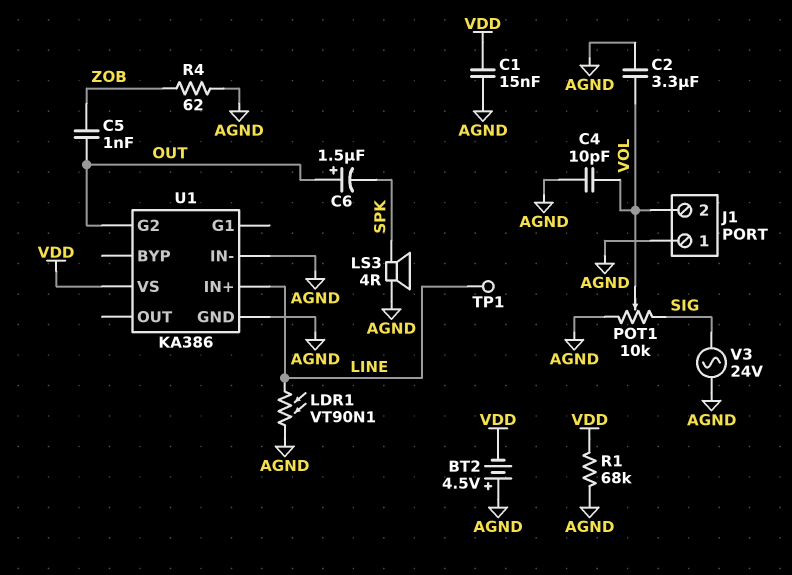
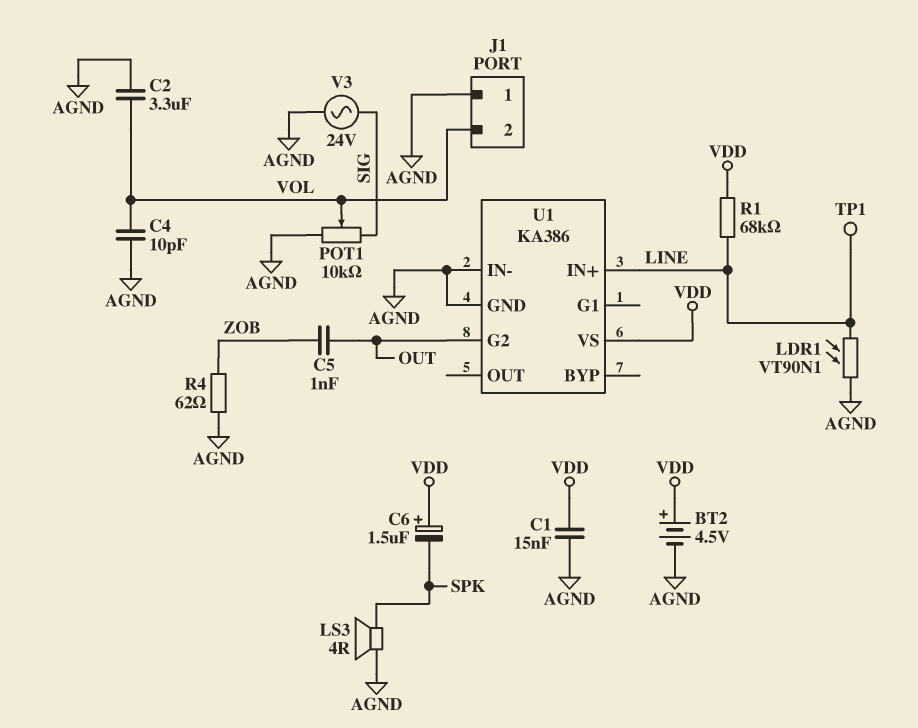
BT2: 4.5V (plus AGND, minus VDD) -> 4.5V (plus VDD, minus AGND)
C6: 1.5uF (plus OUT, minus SPK) -> 1.5uF (plus VDD, minus SPK)
R1: 68k (AGND, VDD) -> 68k (LINE, VDD)

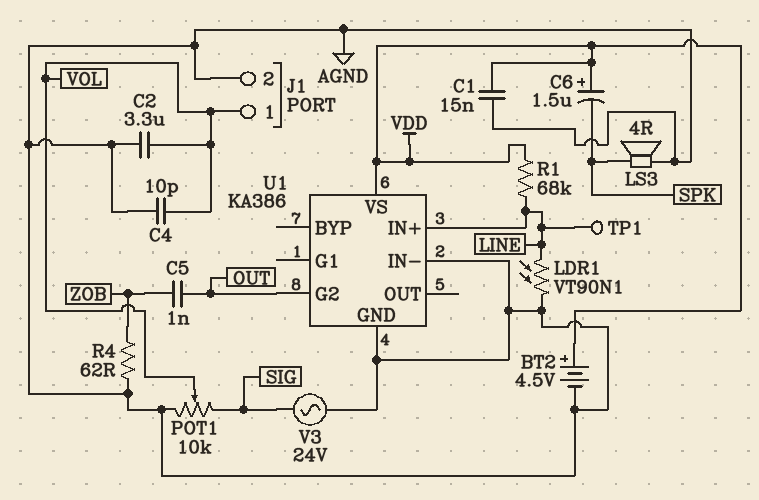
J1 pin 1: AGND -> VOL
J1 pin 2: VOL -> AGND

